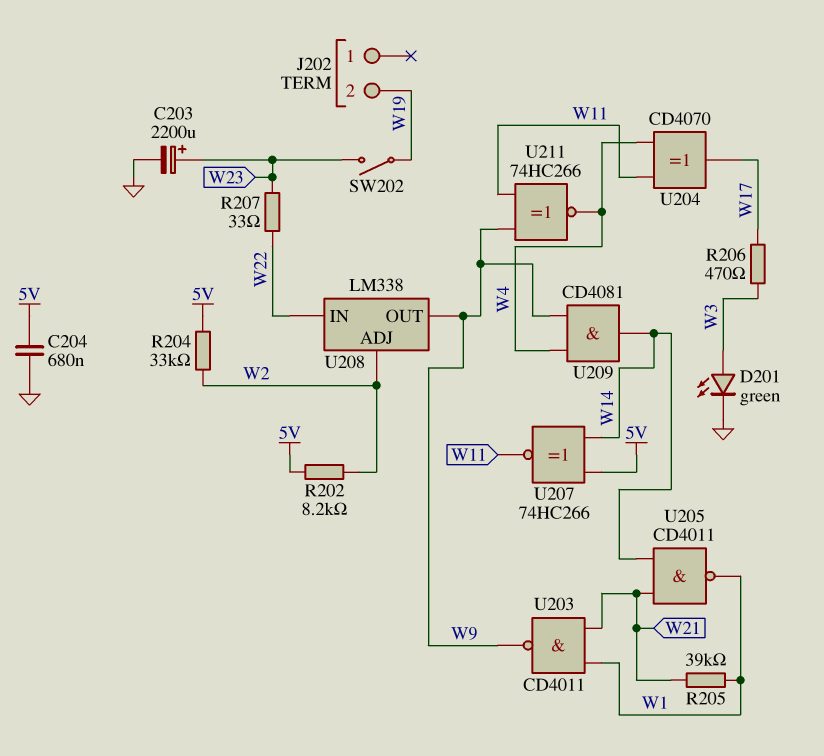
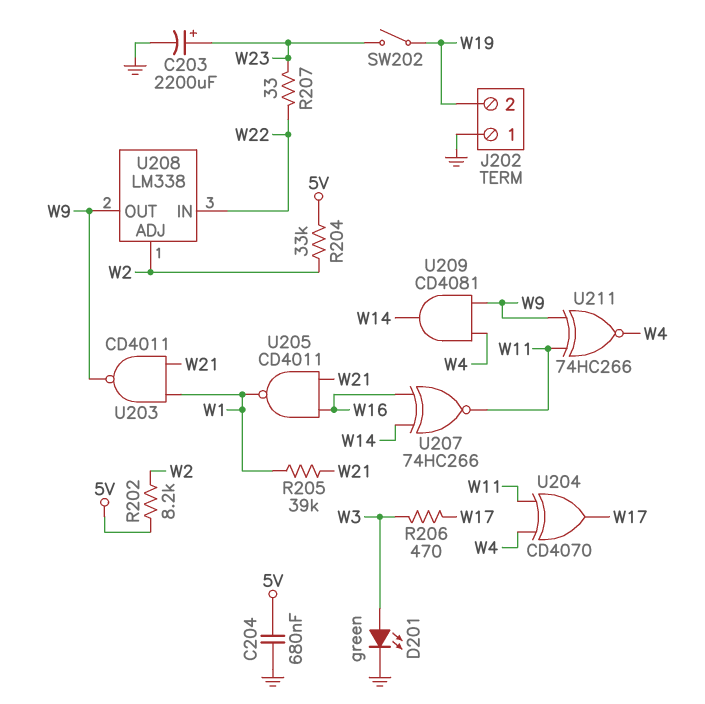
J202 pin 1: none -> GND
U205: NAND CD4011 (in W14, in W21, out W1) -> NAND CD4011 (in W16, in W21, out W1)
U207: XNOR 74HC266 (in 5V, in W14, out W11) -> XNOR 74HC266 (in W14, in W16, out W11)

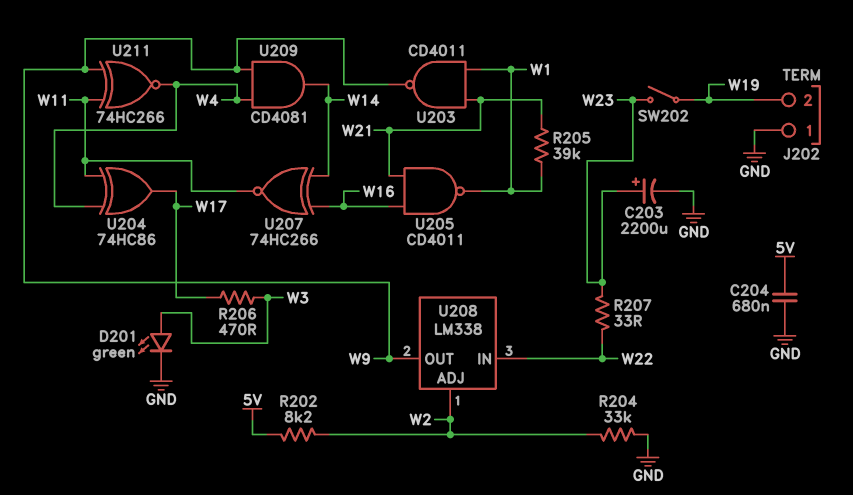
R204: 33k (5V, W2) -> 33k (GND, W2)
U204: XOR CD4070 (in W4, in W11, out W17) -> XOR 74HC86 (in W4, in W11, out W17)

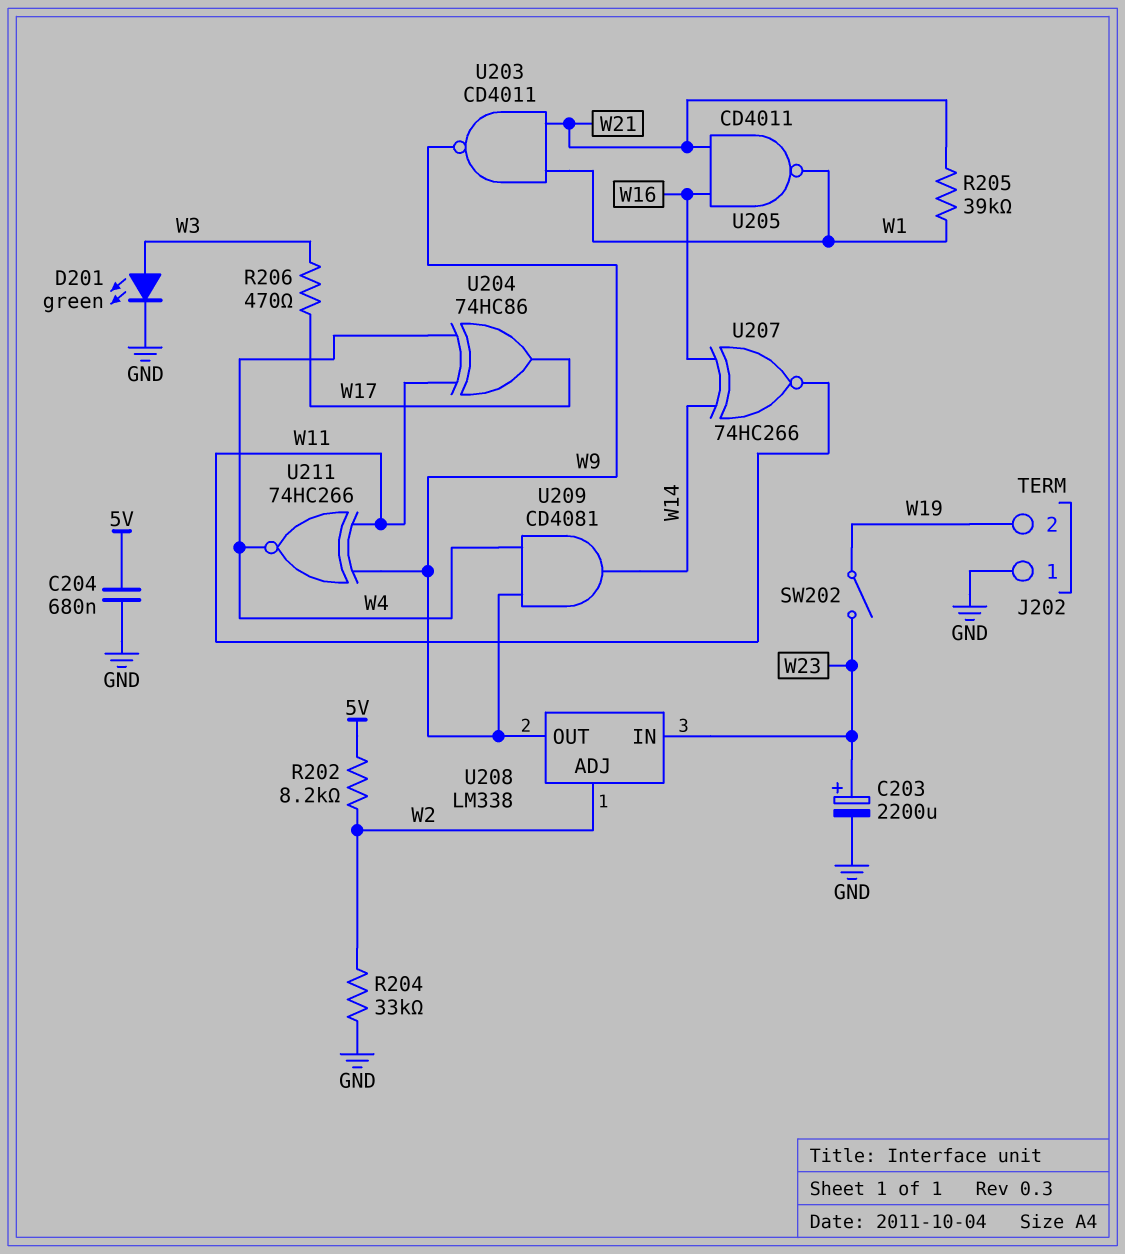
R207: 33 (W22, W23) -> none
U208 pin IN: W22 -> W23

